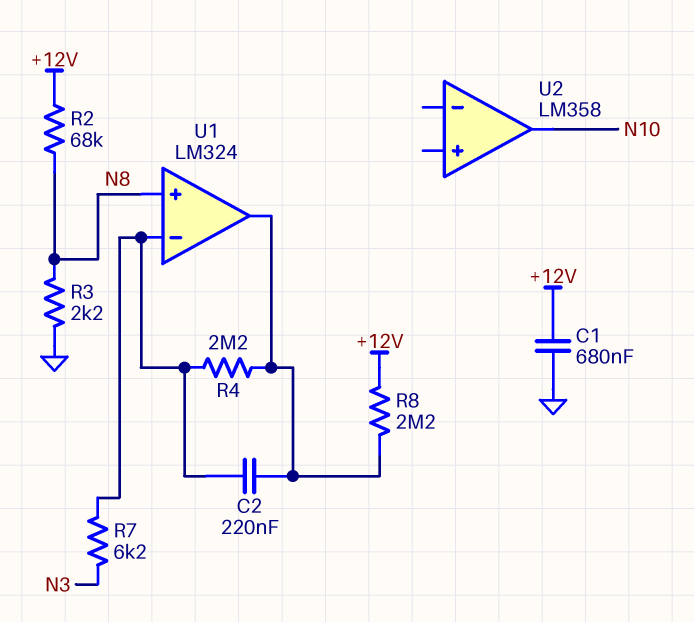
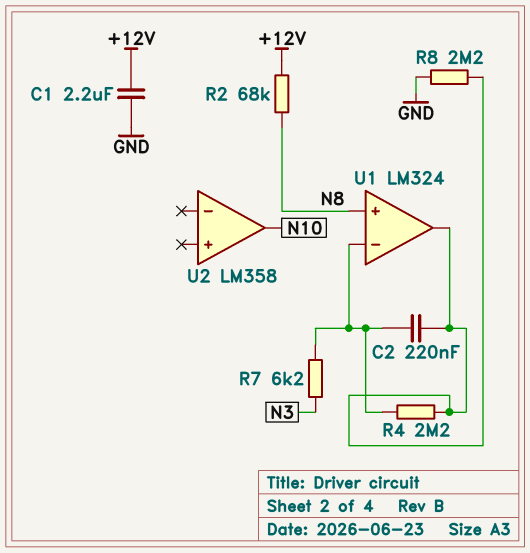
C1: 680nF (+12V, GND) -> 2.2uF (+12V, GND)
R3: 2.2k (GND, N8) -> none
R8: 2.2M (+12V, U1/out) -> 2.2M (GND, U1/out)

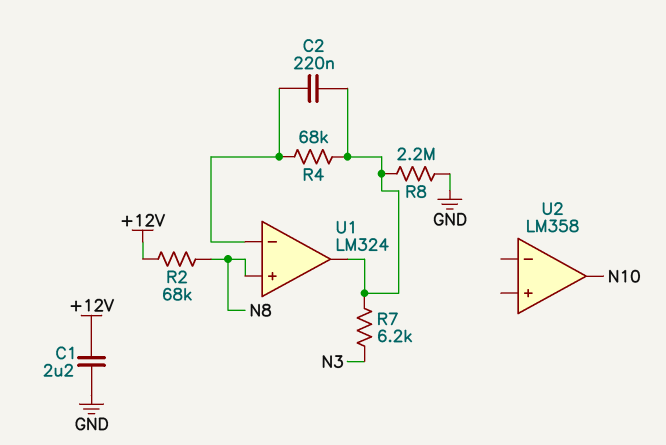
R4: 2.2M (U1/in-, U1/out) -> 68k (U1/in-, U1/out)
R7: 6.2k (N3, U1/in-) -> 6.2k (N3, U1/out)

